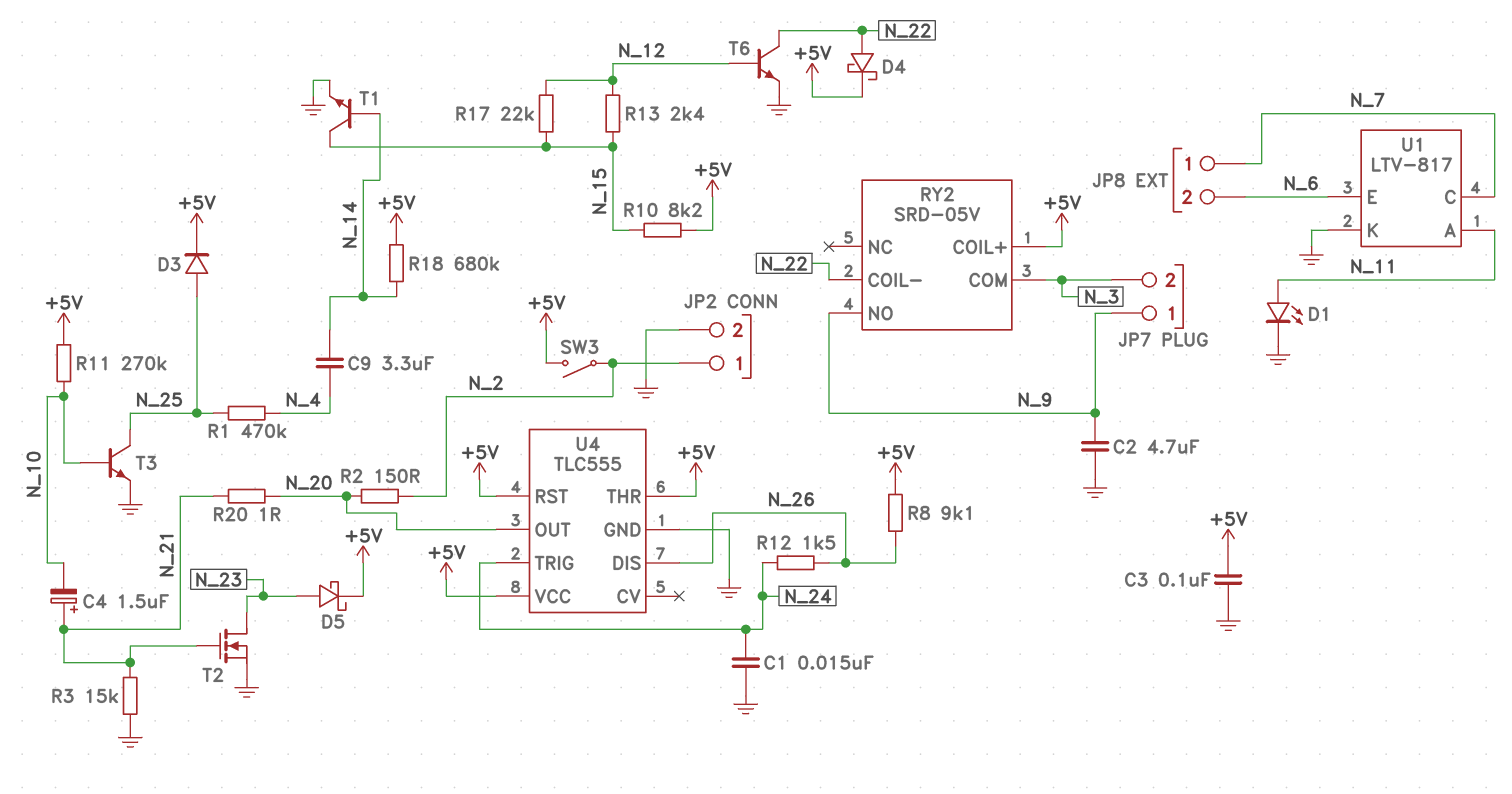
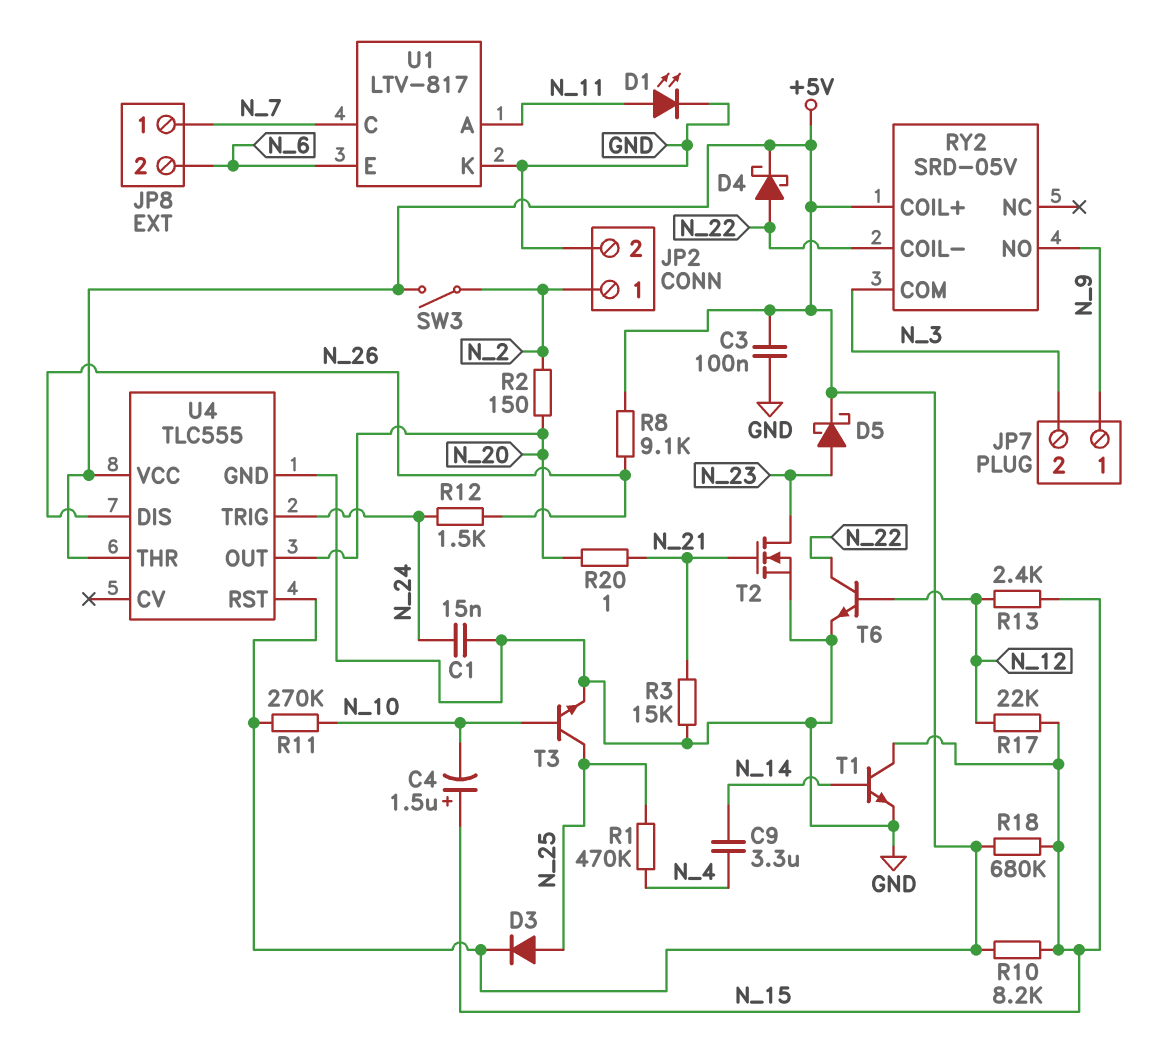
C2: 4.7uF (GND, N_9) -> none
C4: 1.5uF (plus N_21, minus N_10) -> 1.5uF (plus N_15, minus N_10)
R18: 680k (+5V, N_14) -> 680k (+5V, N_15)

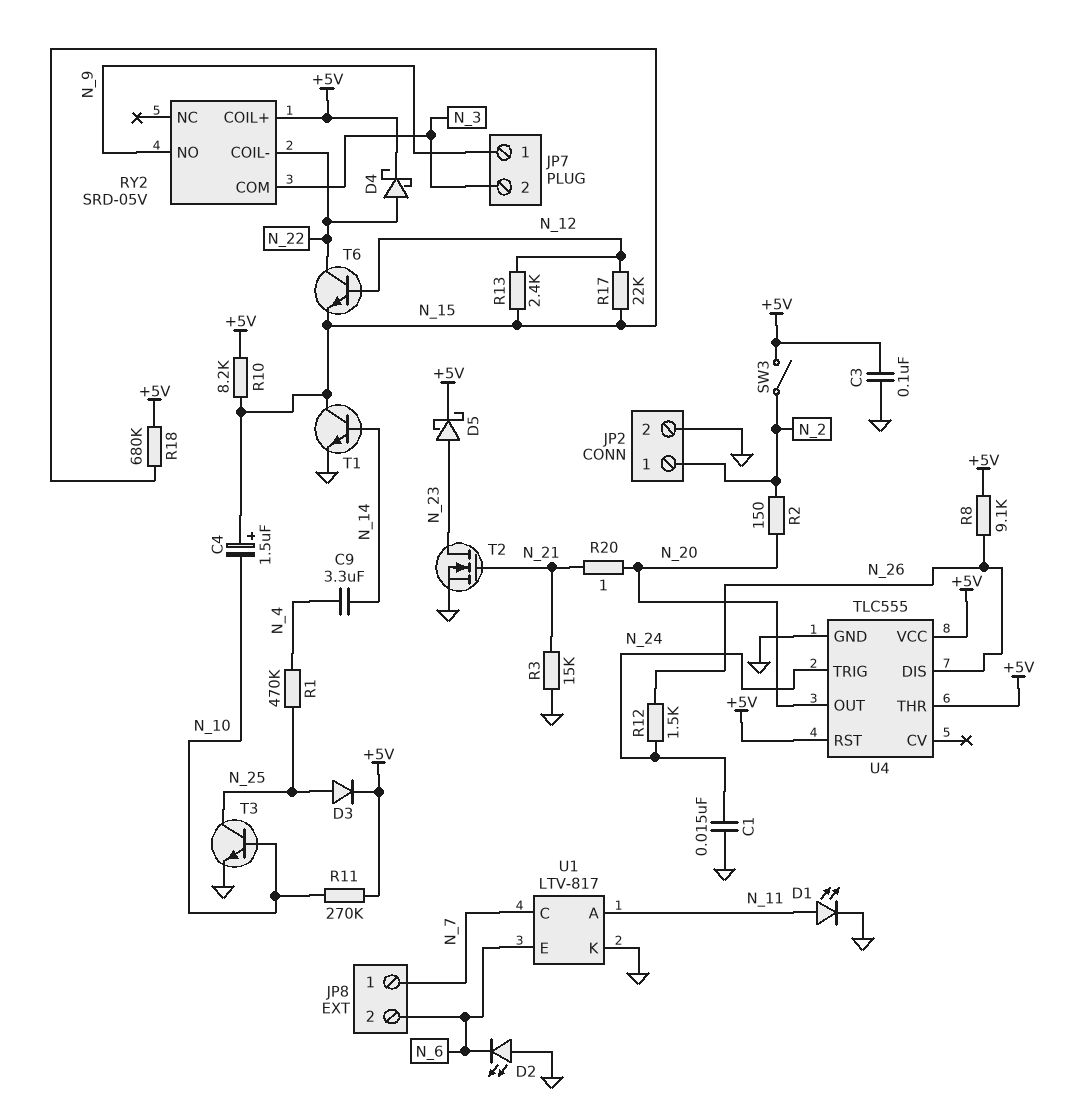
D2: none -> LED (A GND, K N_6)
T6: NPN (B N_12, C N_22, E GND) -> NPN (B N_12, C N_22, E N_15)

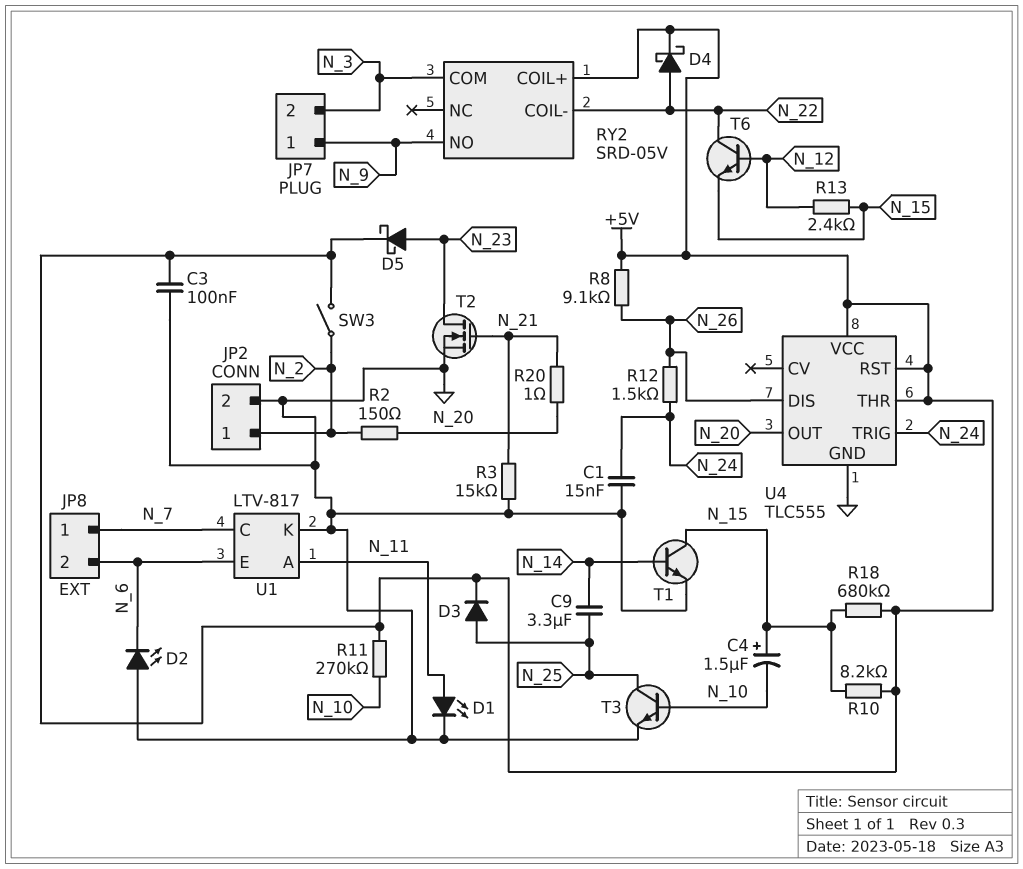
C9: 3.3uF (N_4, N_14) -> 3.3uF (N_14, N_25)
R1: 470k (N_4, N_25) -> none
R17: 22k (N_12, N_15) -> none

